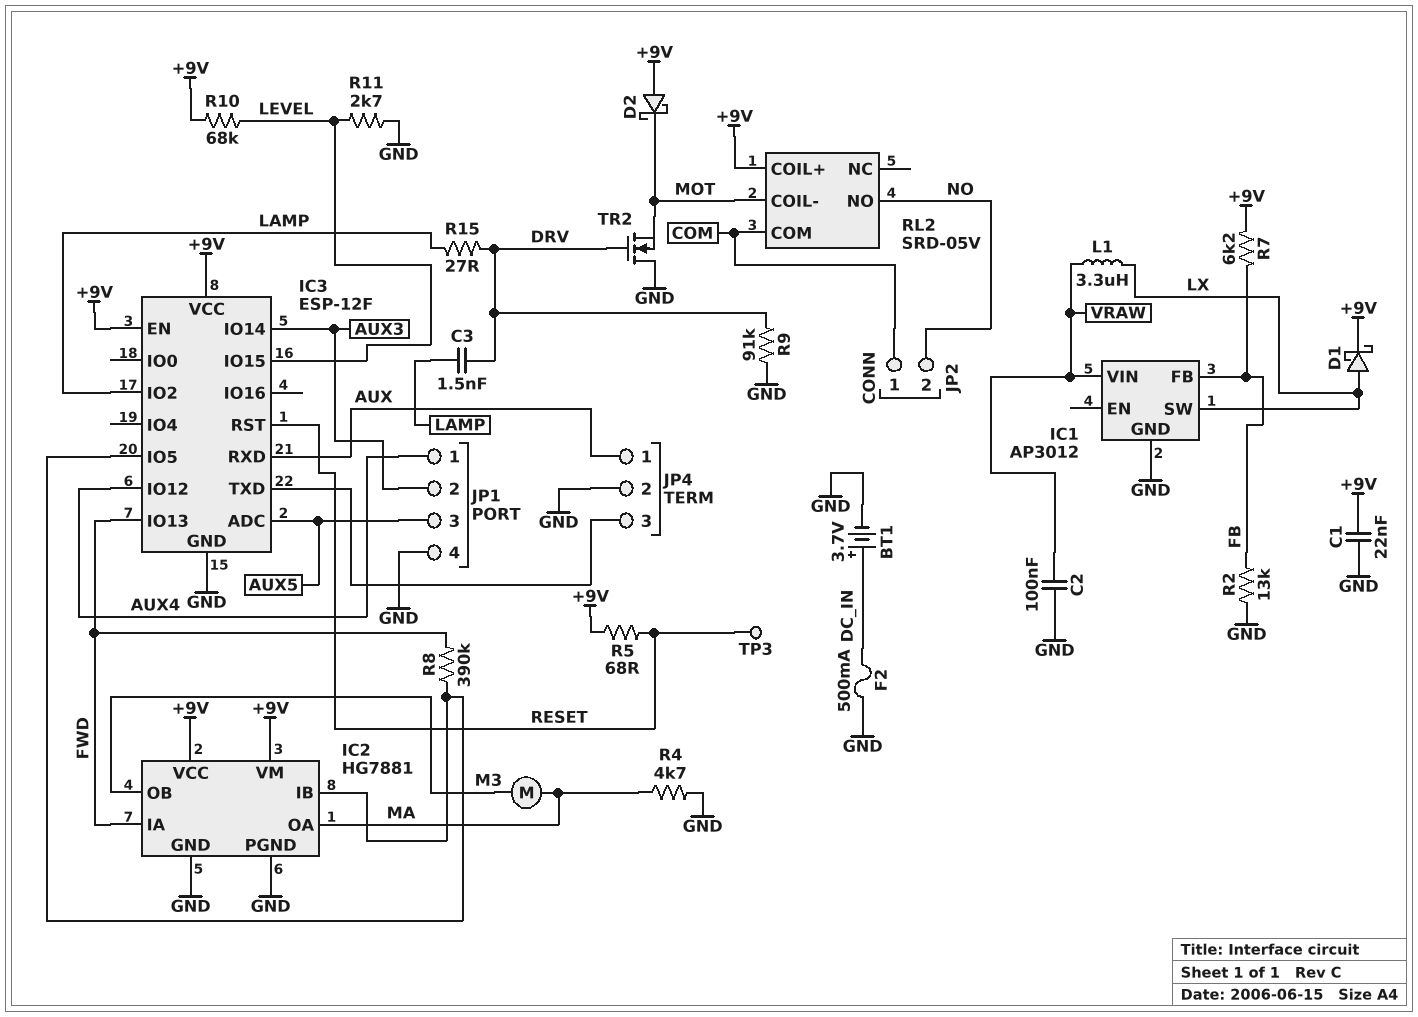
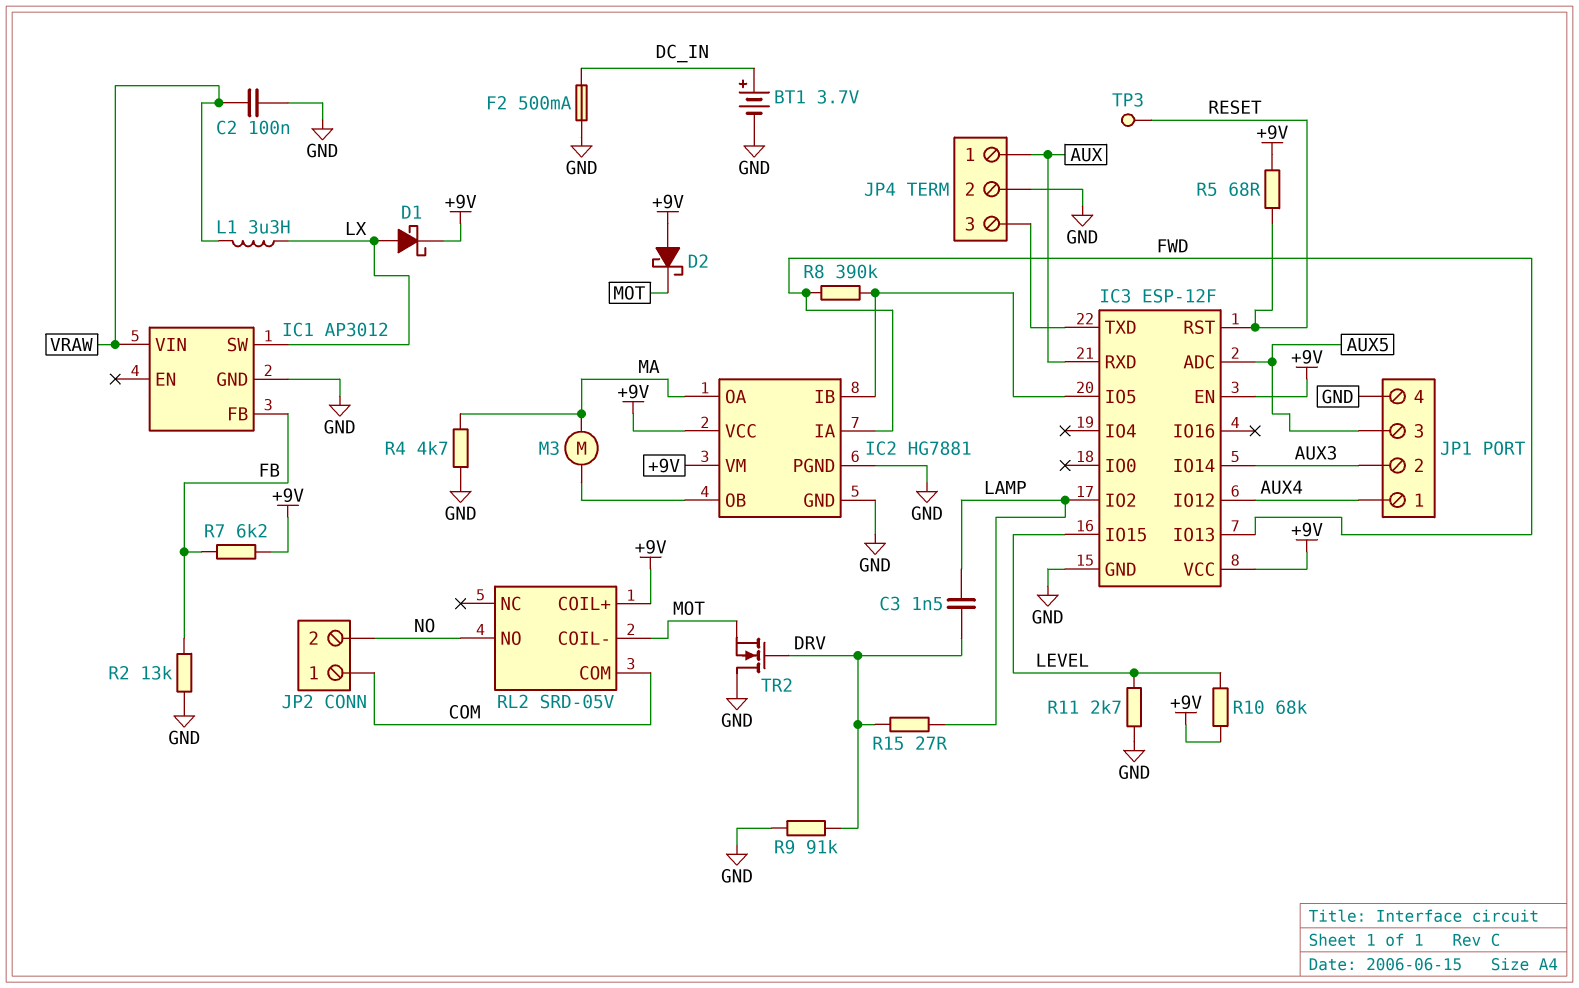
C1: 22nF (+9V, GND) -> none

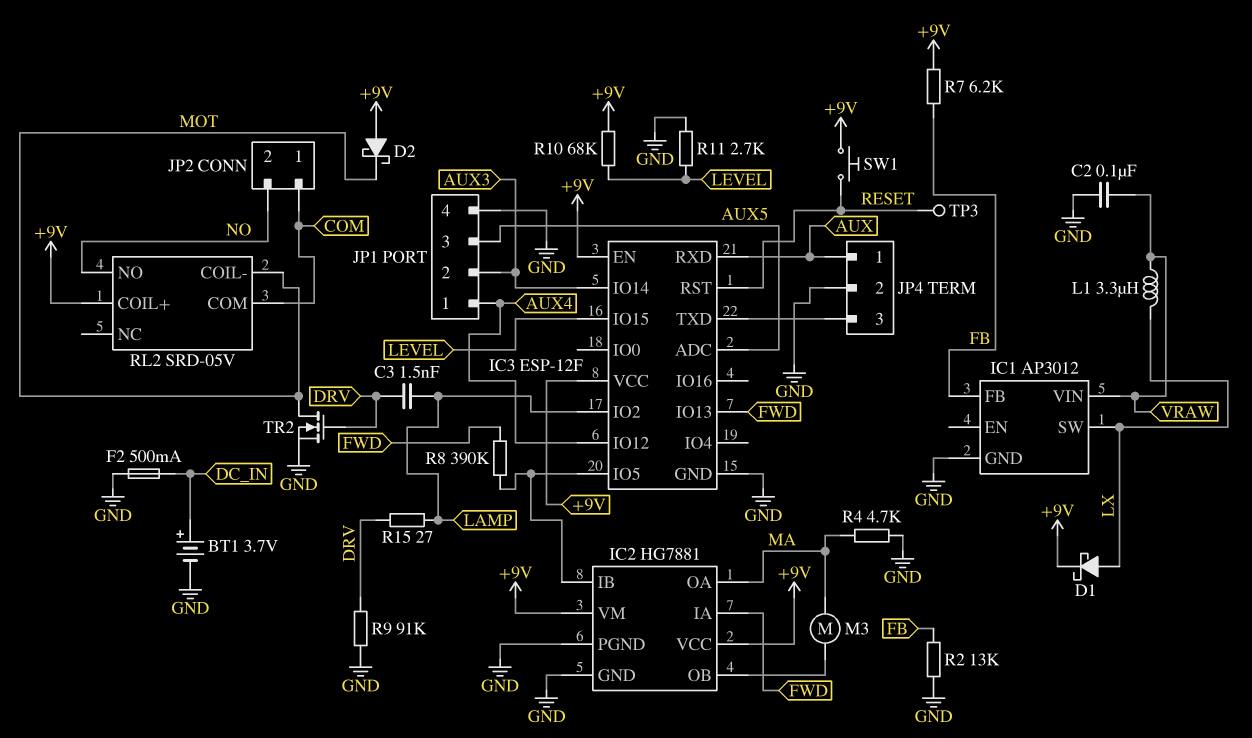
R5: 68 (+9V, RESET) -> none
SW1: none -> button (+9V, RESET)
TR2: NMOS (G DRV, D GND, S MOT) -> NMOS (G DRV, D MOT, S GND)

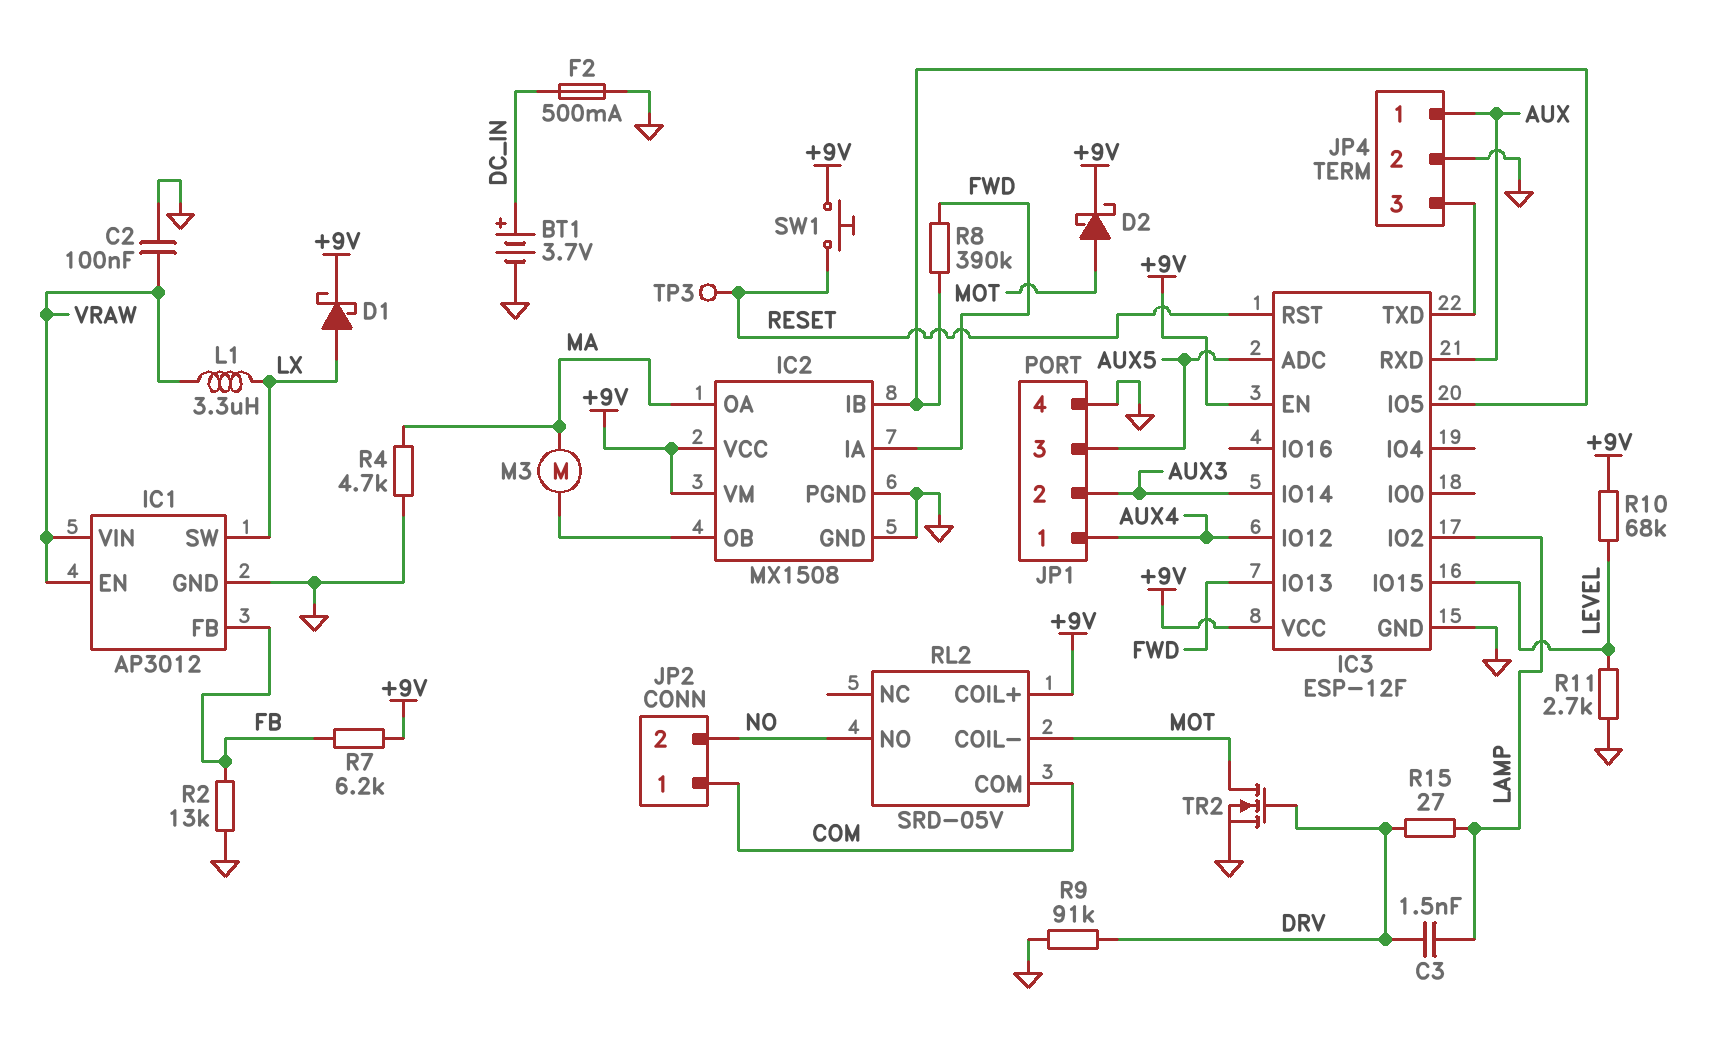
D2: schottky (A +9V, K MOT) -> schottky (A MOT, K +9V)
IC1 pin EN: none -> VRAW
IC2: HG7881 -> MX1508

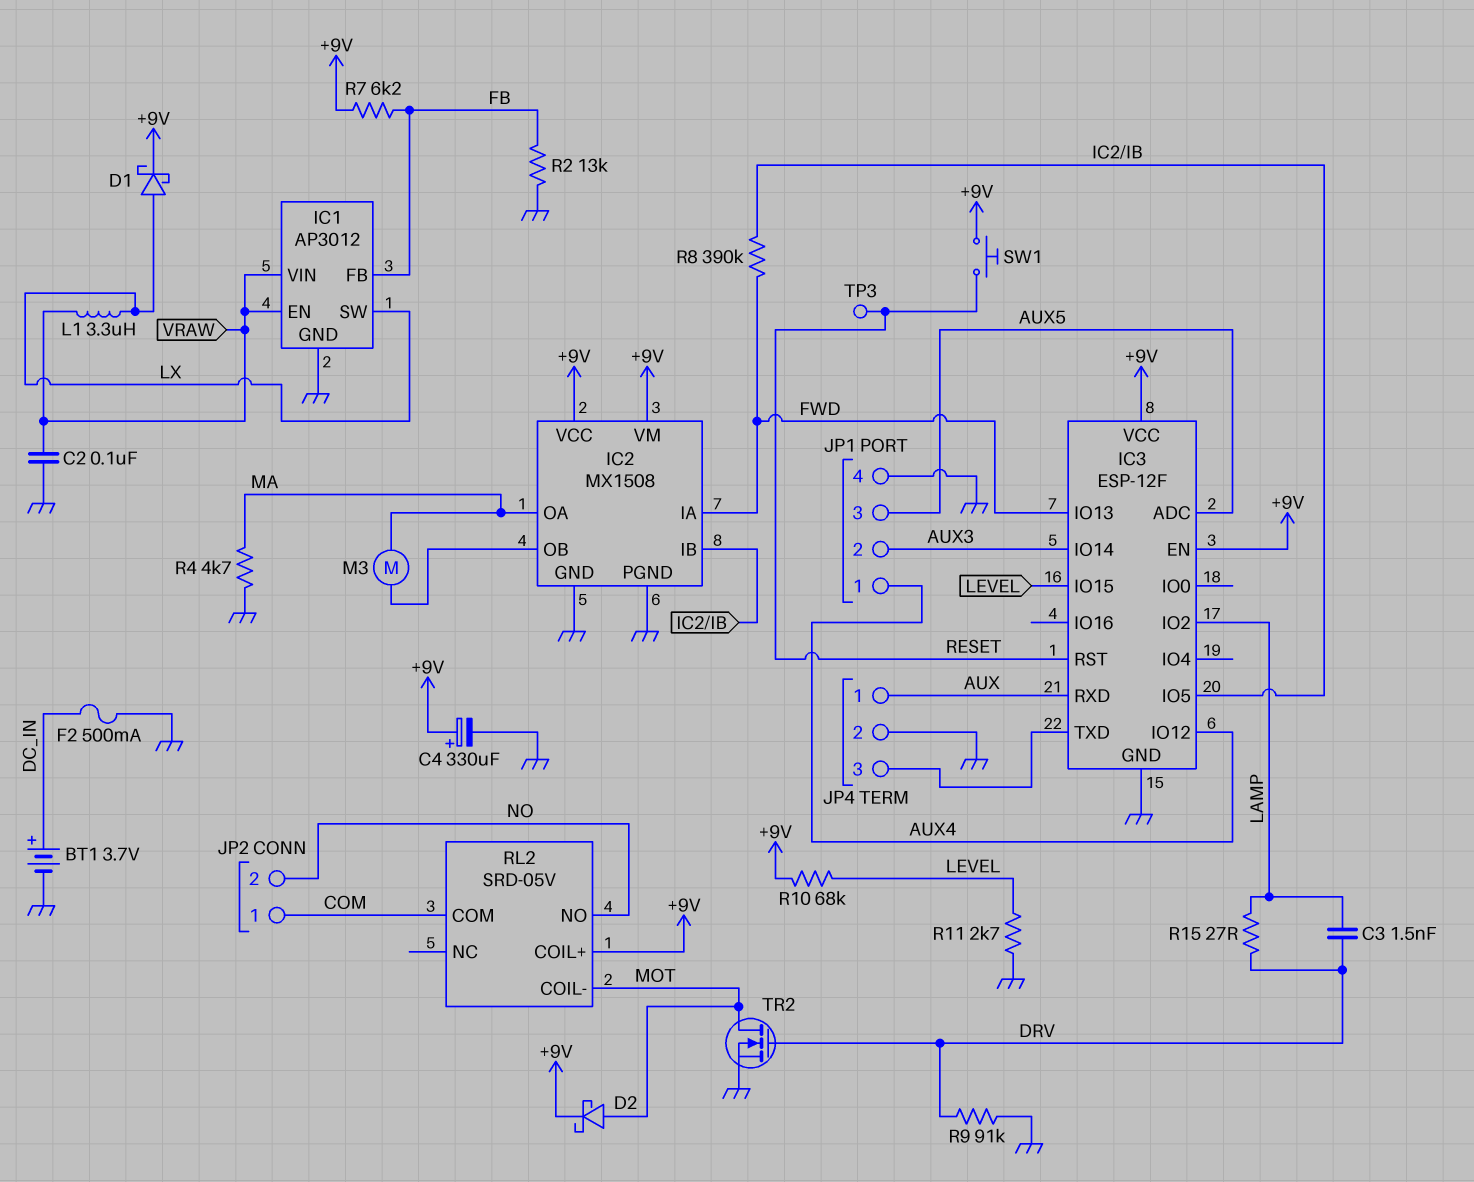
C4: none -> 330uF (plus +9V, minus GND)

